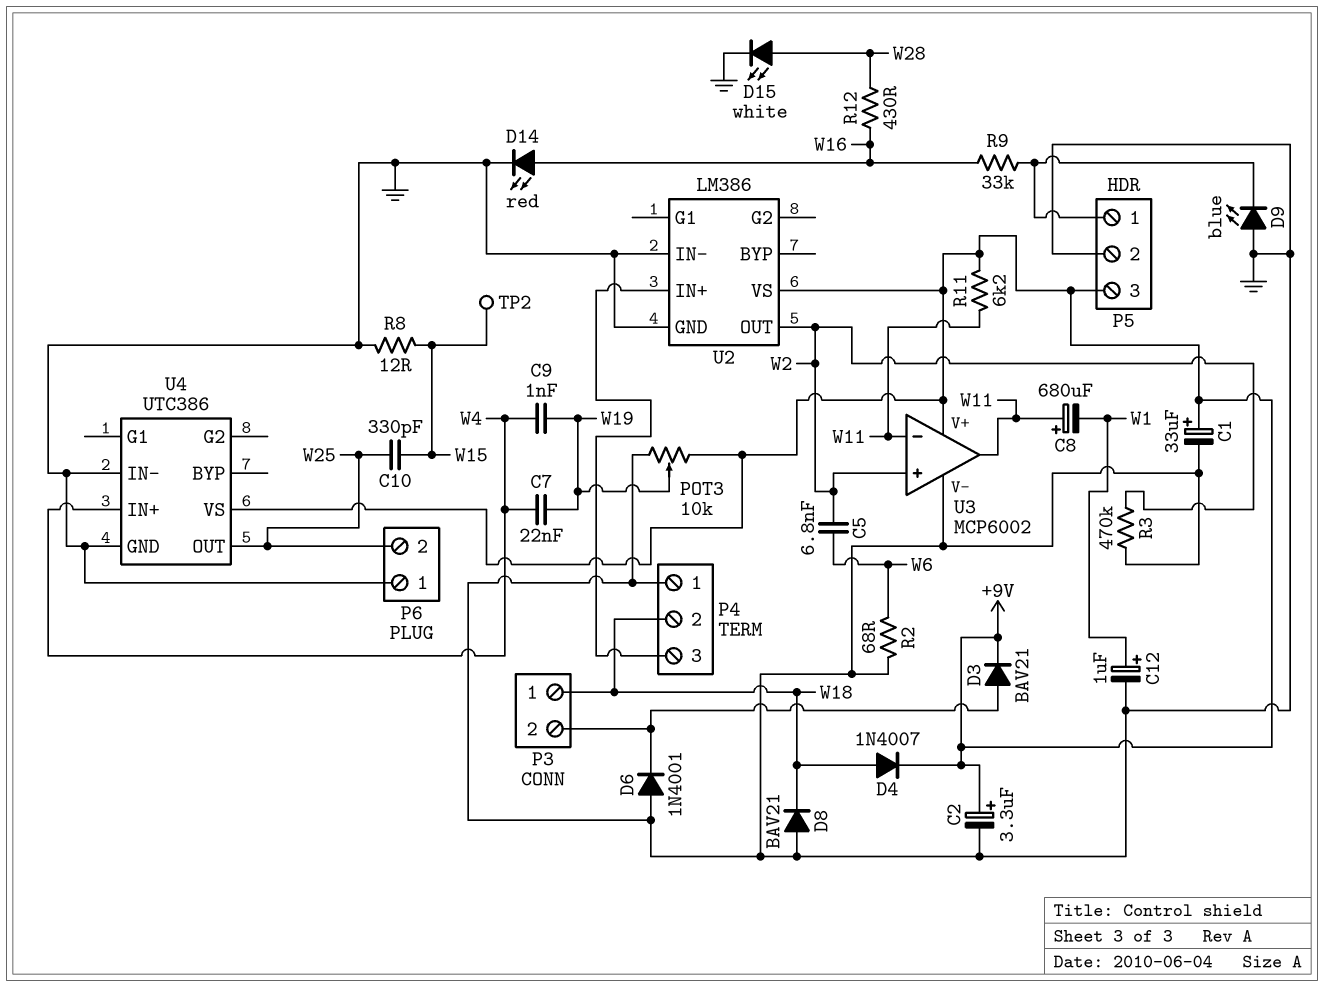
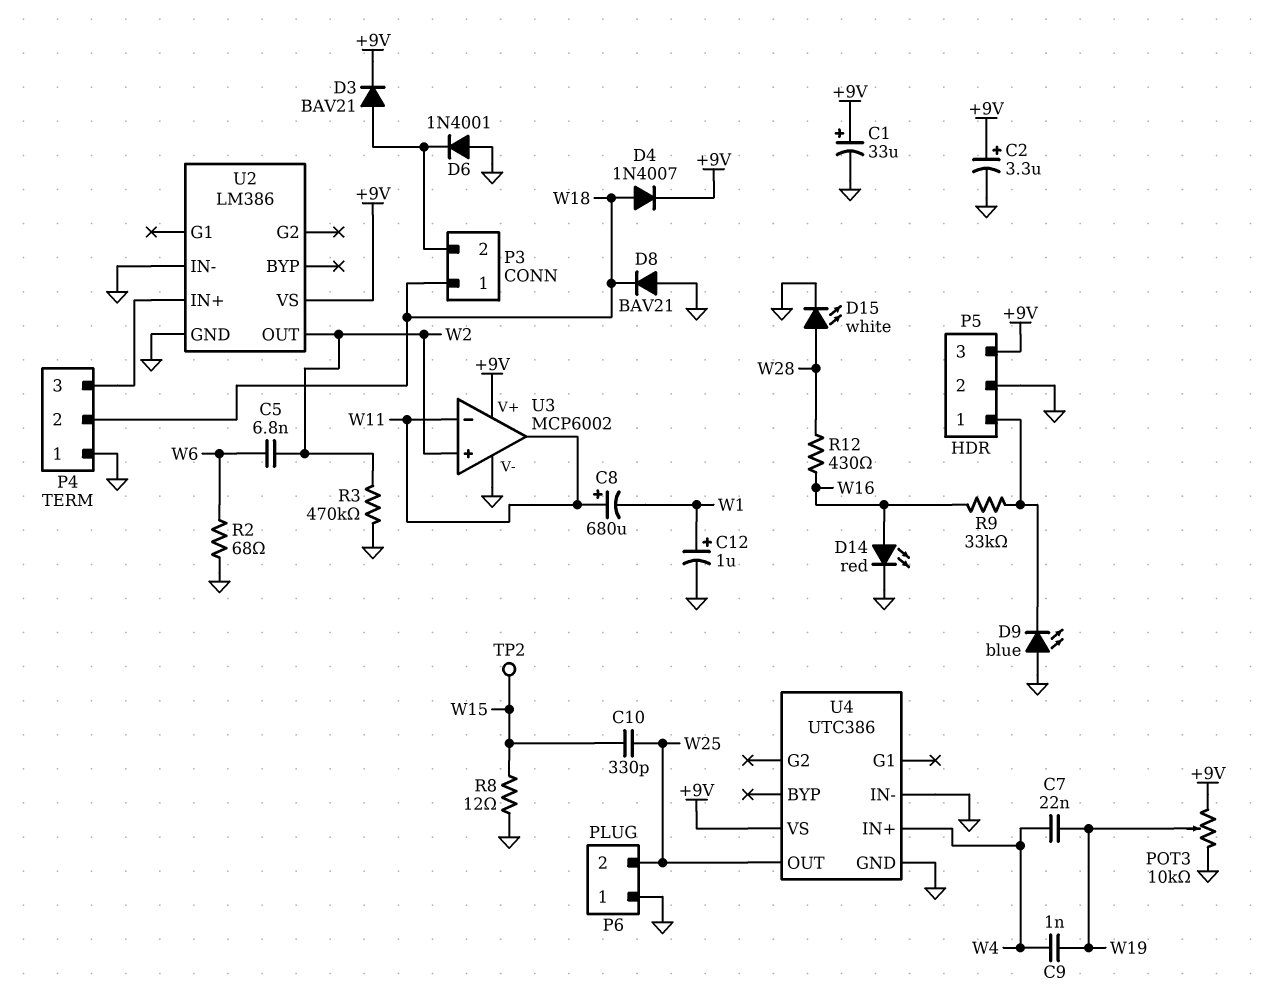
R11: 6.2k (+9V, W11) -> none

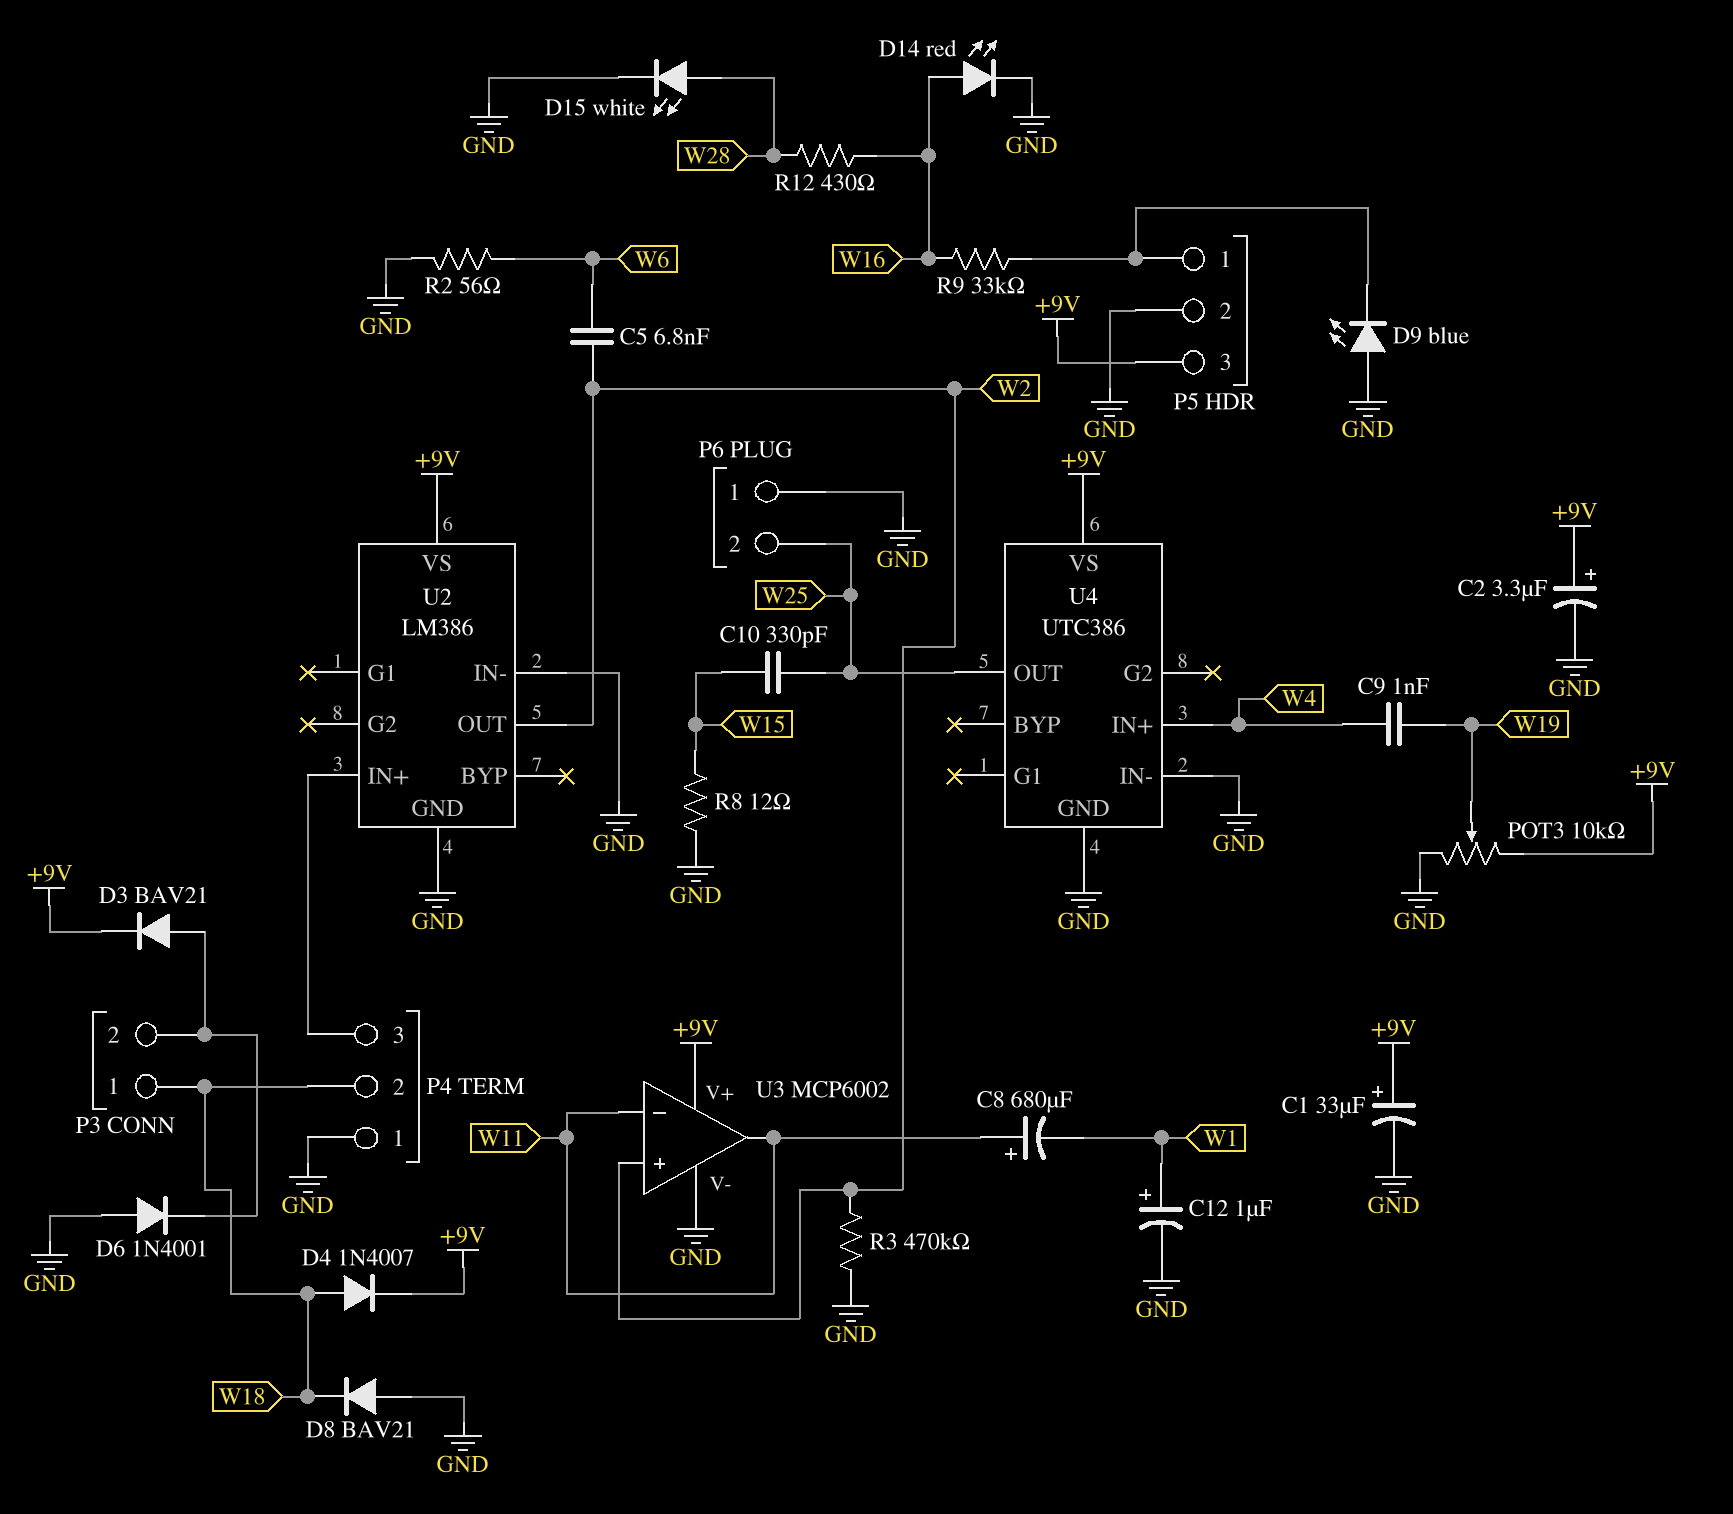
C7: 22nF (W4, W19) -> none
R2: 68 (GND, W6) -> 56 (GND, W6)
TP2: test point (W15) -> none

